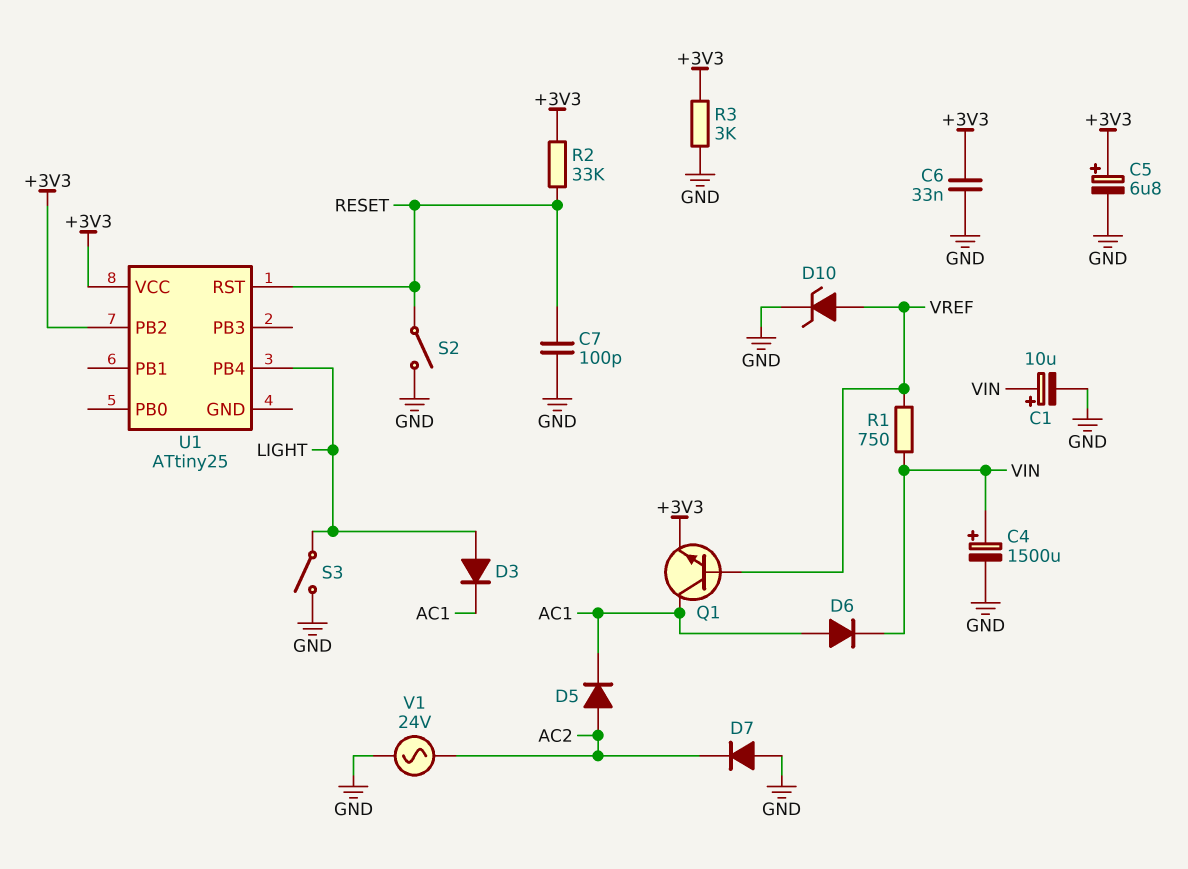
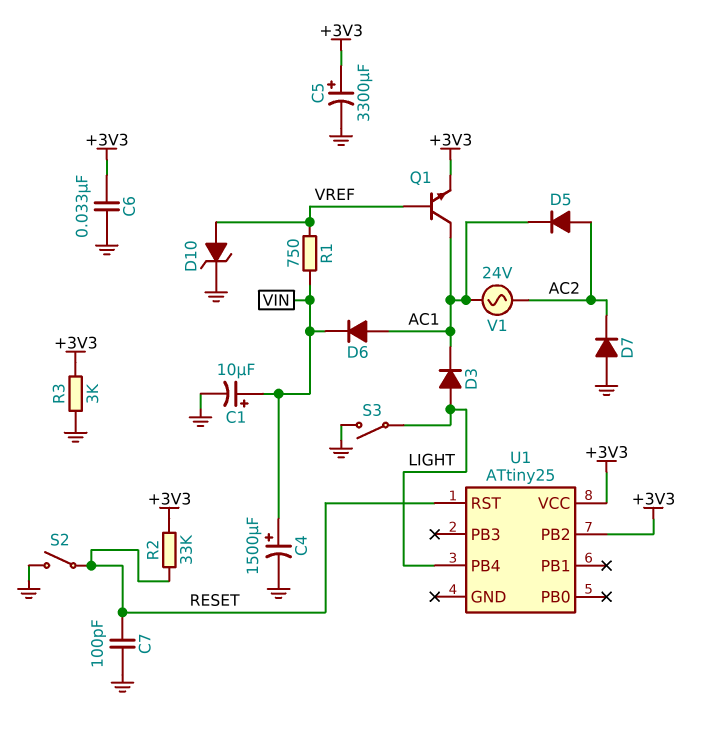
C5: 6.8uF (plus +3V3, minus GND) -> 3300uF (plus +3V3, minus GND)
V1: AC 24V (AC2, GND) -> AC 24V (AC1, AC2)

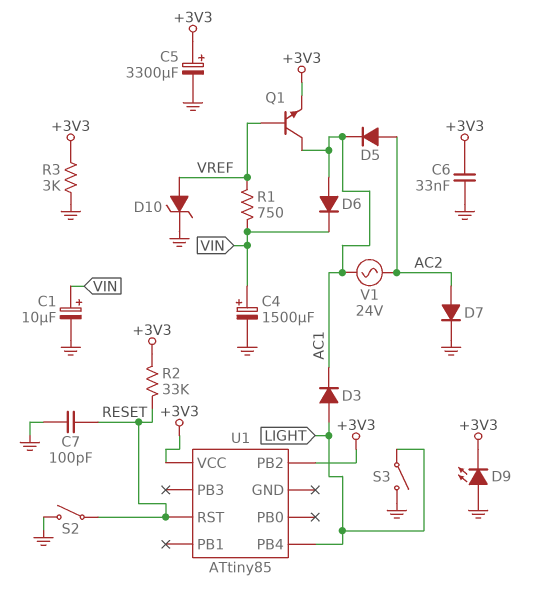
D7: diode (A GND, K AC2) -> diode (A AC2, K GND)
D9: none -> LED (A GND, K +3V3)
U1: ATtiny25 -> ATtiny85

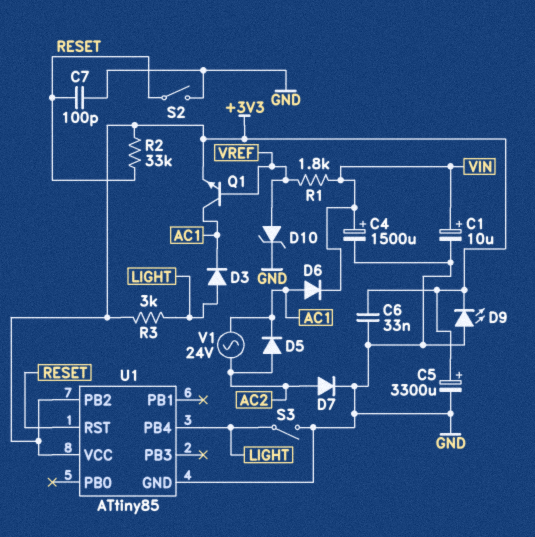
R1: 750 (VIN, VREF) -> 1.8k (VIN, VREF)
R3: 3k (+3V3, GND) -> 3k (+3V3, LIGHT)
U1 pin GND: none -> GND

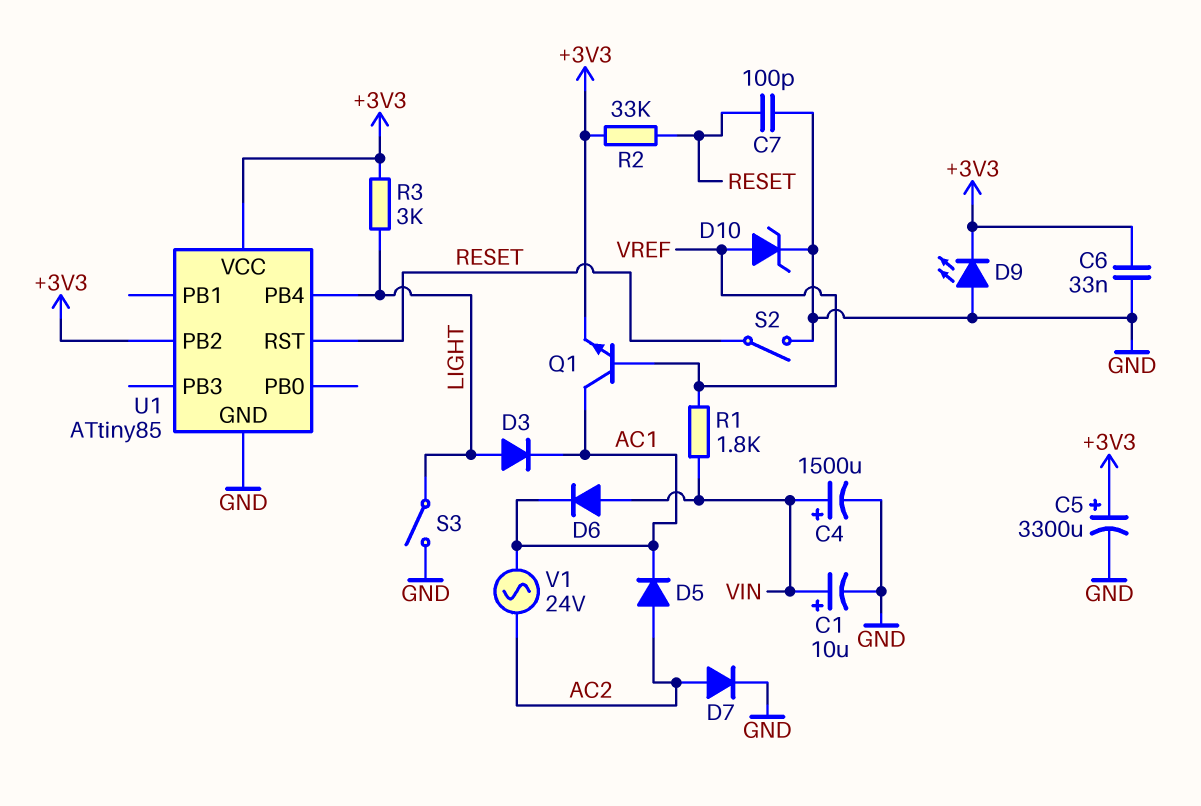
D6: diode (A AC1, K VIN) -> diode (A VIN, K AC1)

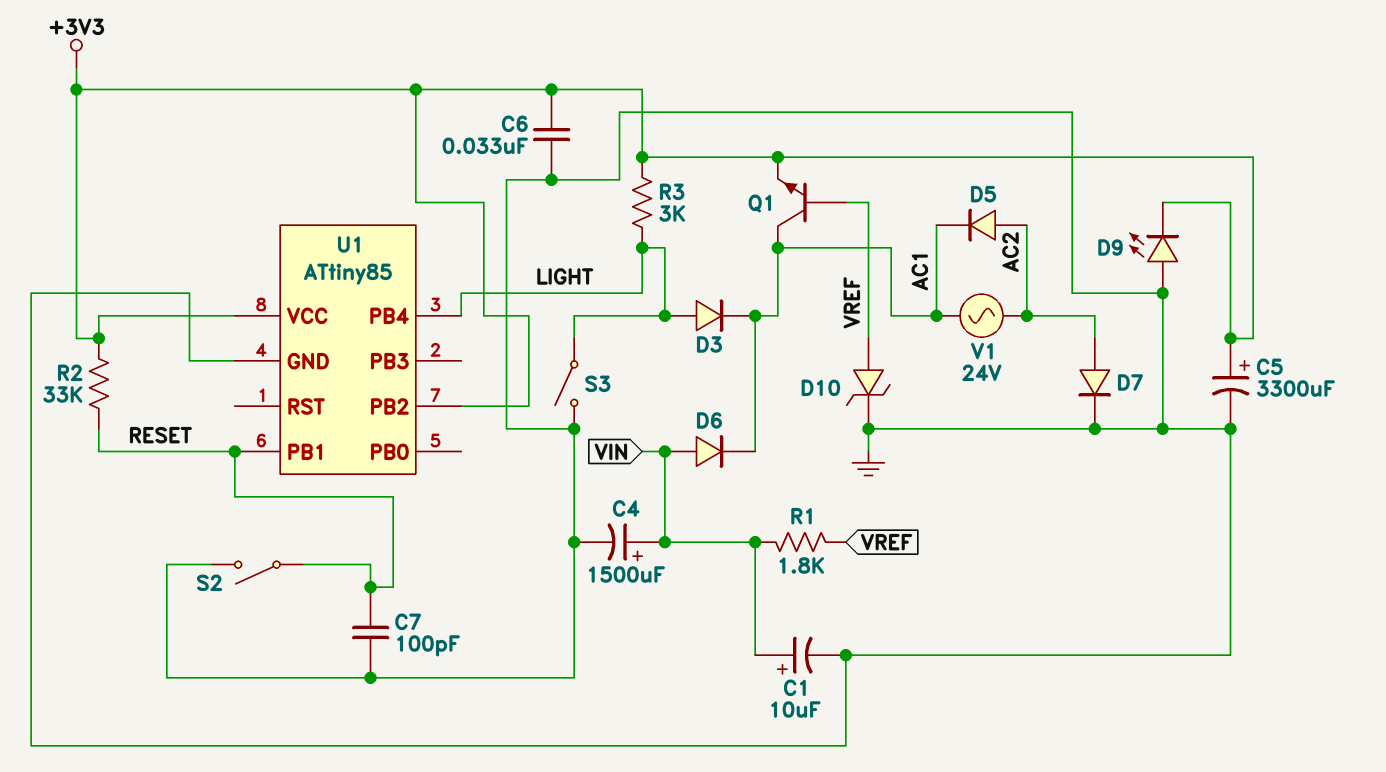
U1 pin PB1: none -> RESET
U1 pin RST: RESET -> none

